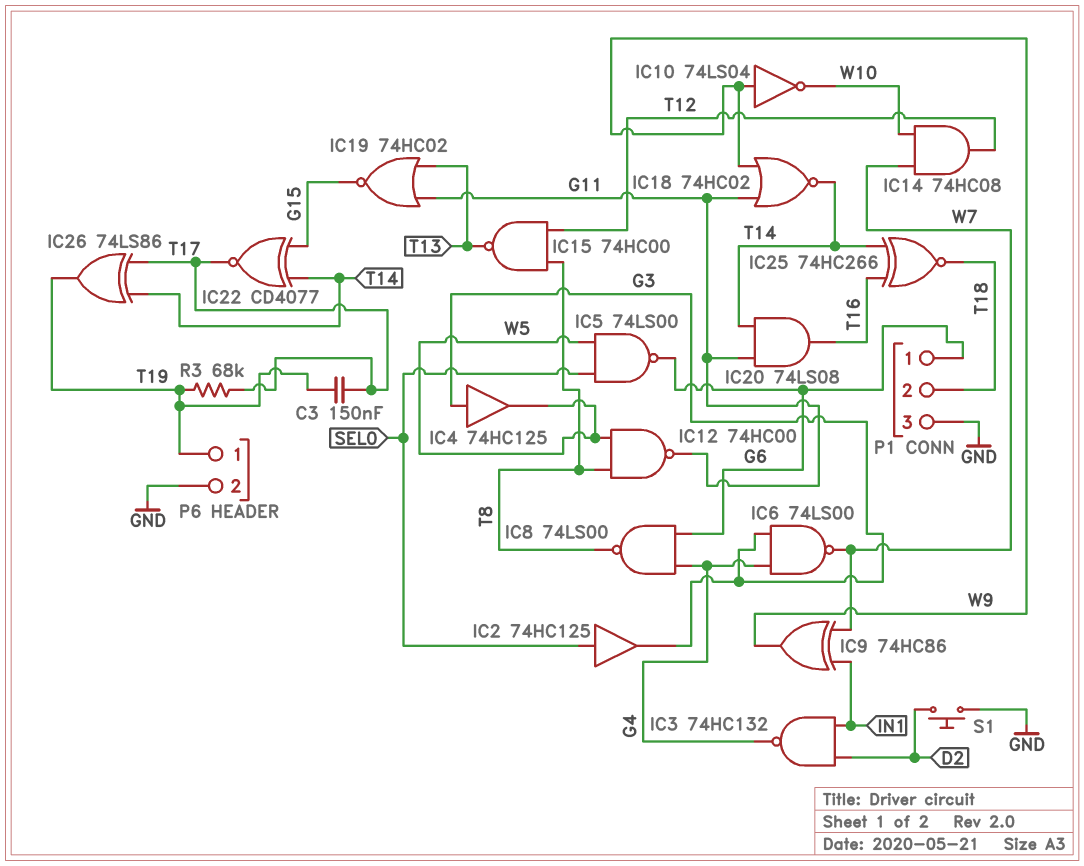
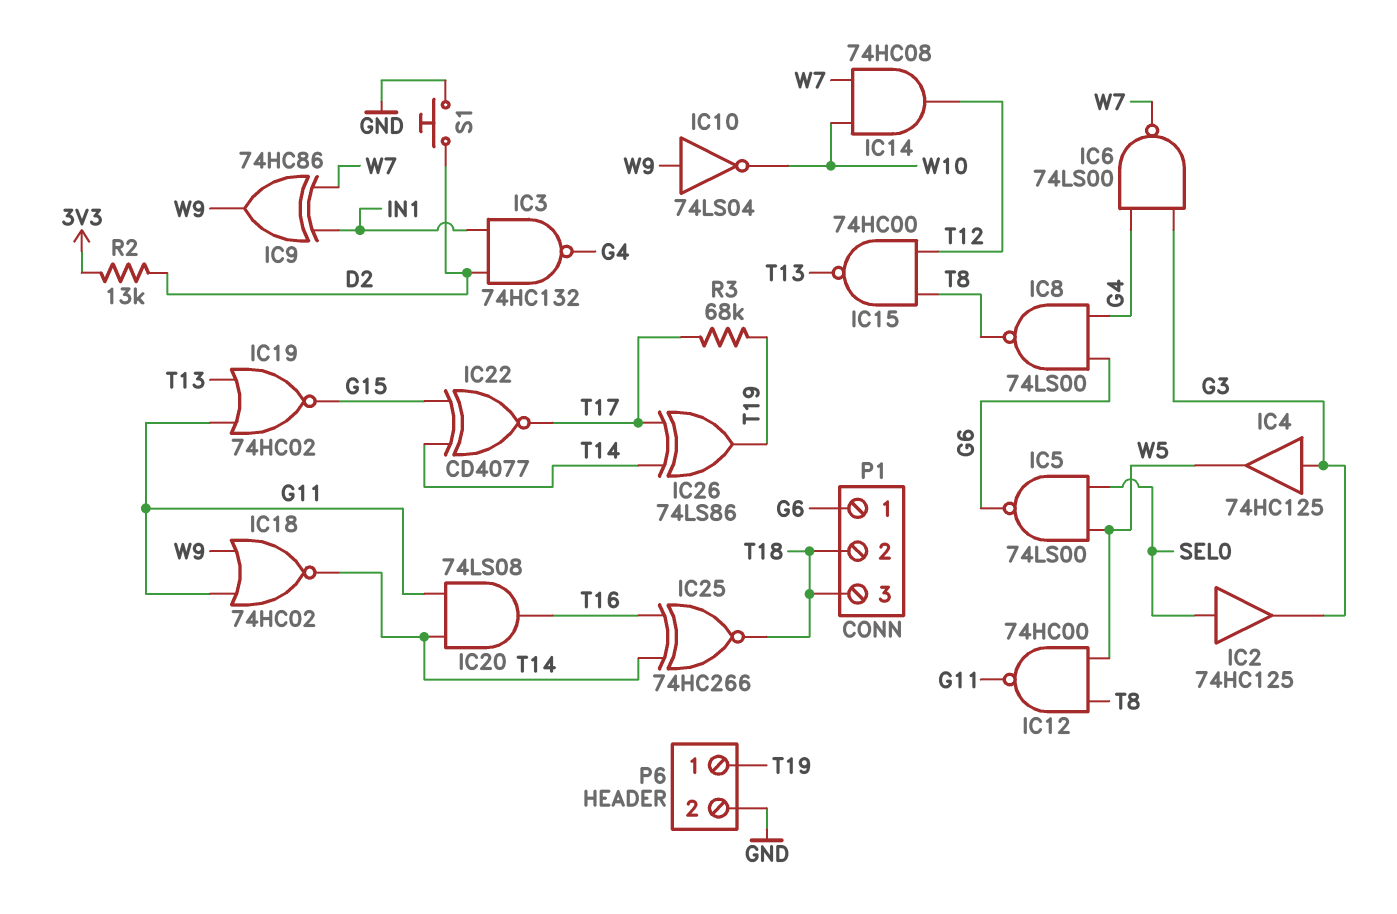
C3: 150nF (T17, T19) -> none
P1 pin 3: GND -> T18
R2: none -> 13k (3V3, D2)

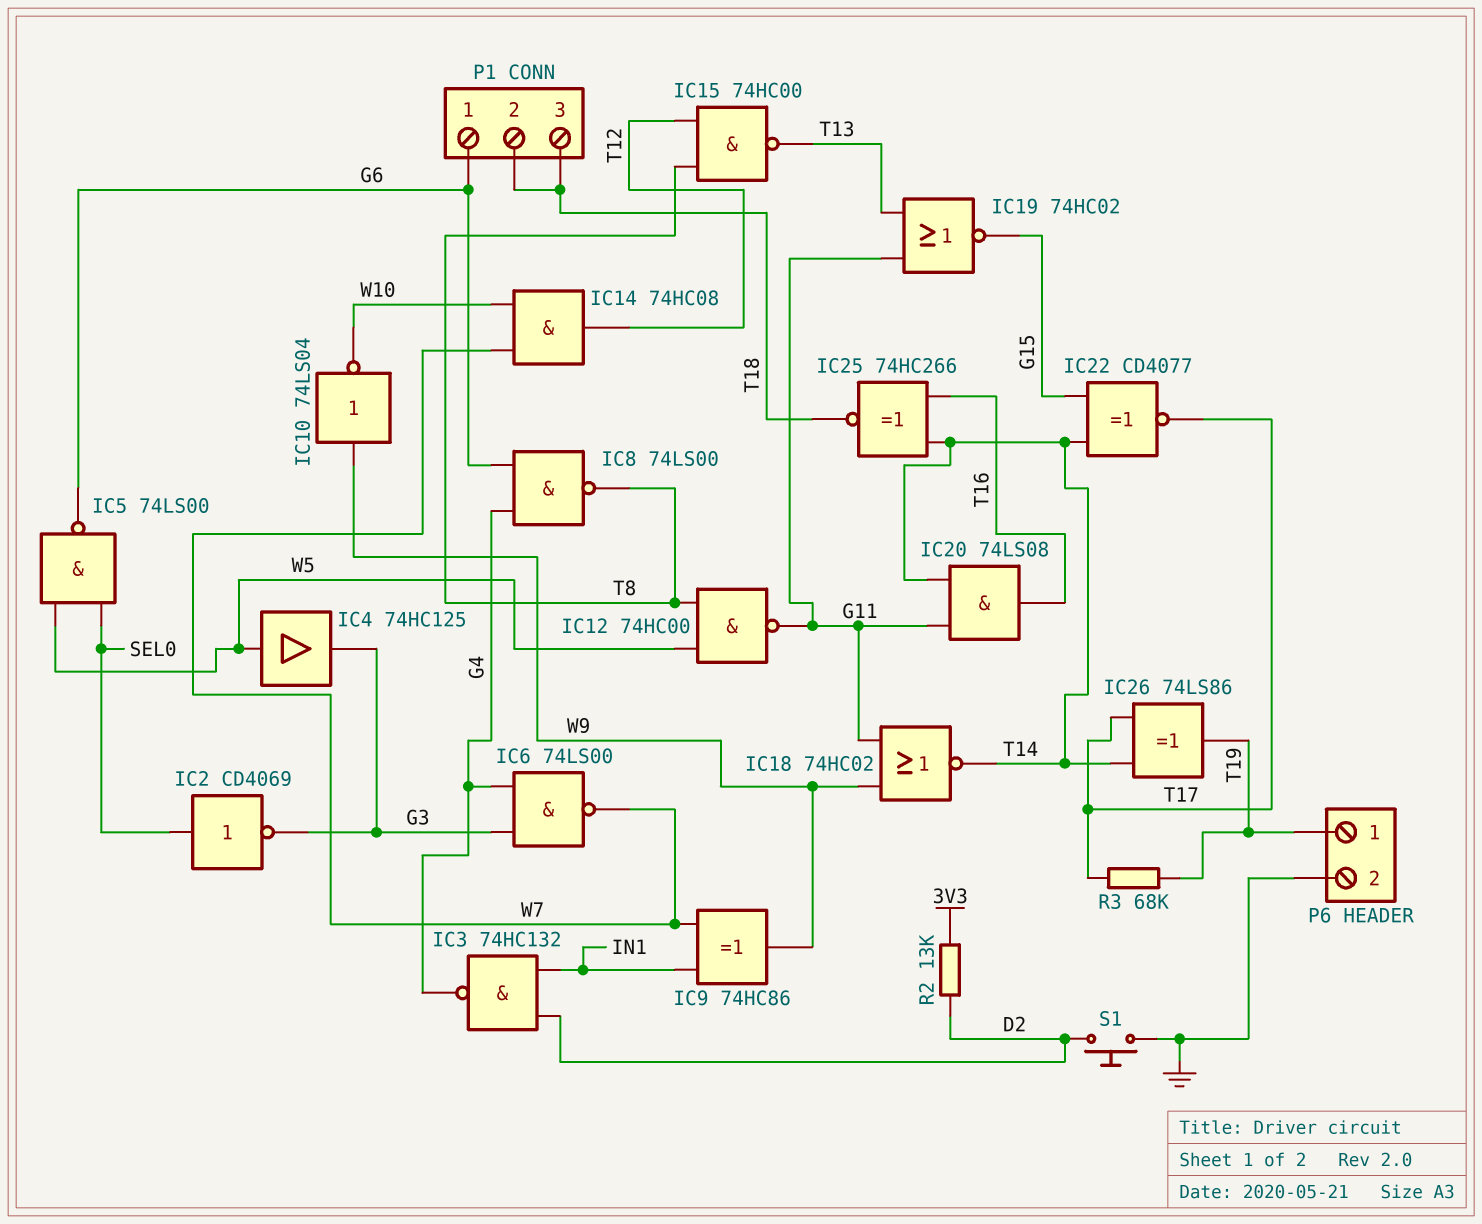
IC2: buffer 74HC125 (in SEL0, out G3) -> NOT CD4069 (in SEL0, out G3)
IC4: buffer 74HC125 (in G3, out W5) -> buffer 74HC125 (in W5, out G3)

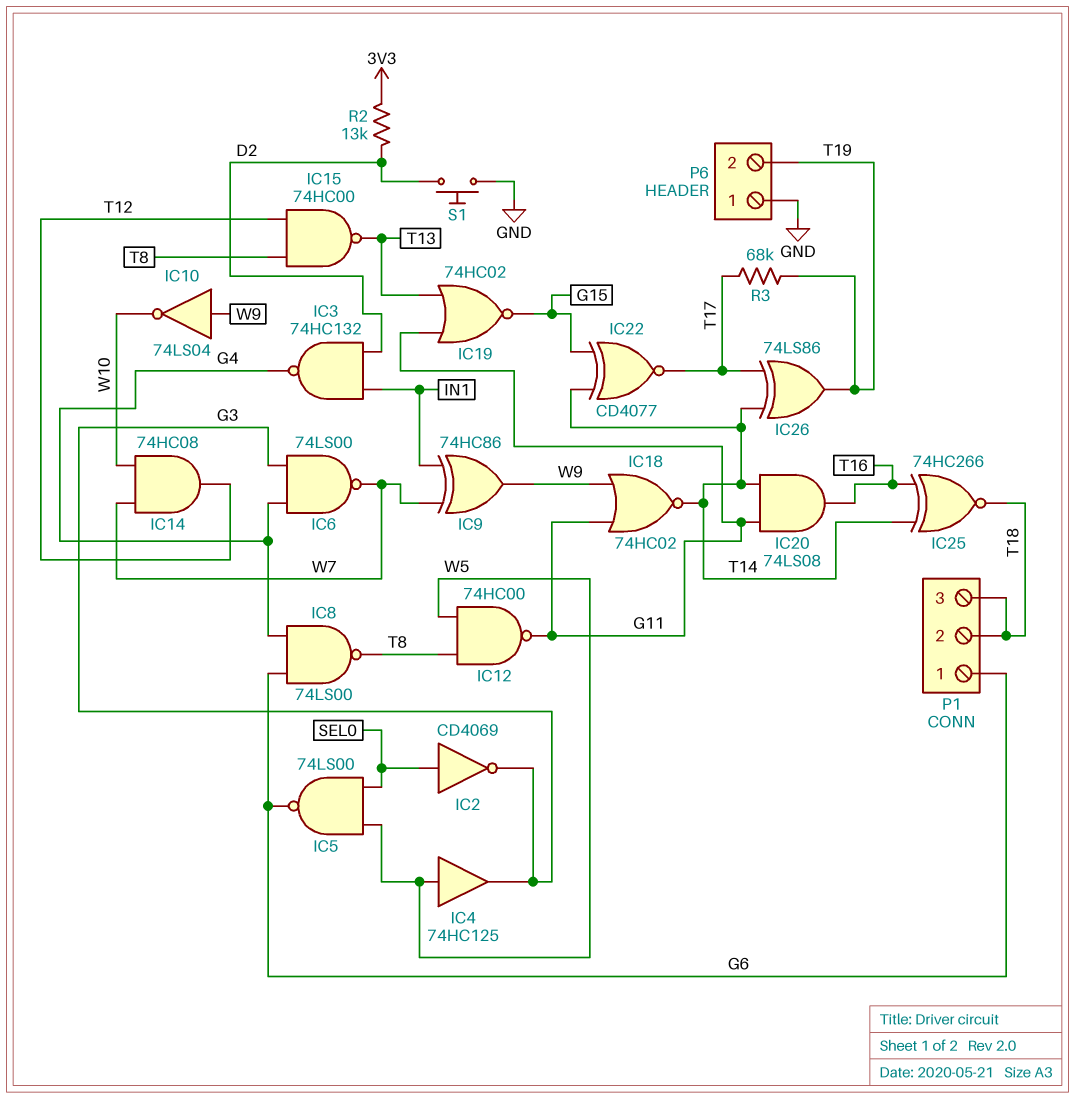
P6 pin 1: T19 -> GND
P6 pin 2: GND -> T19

